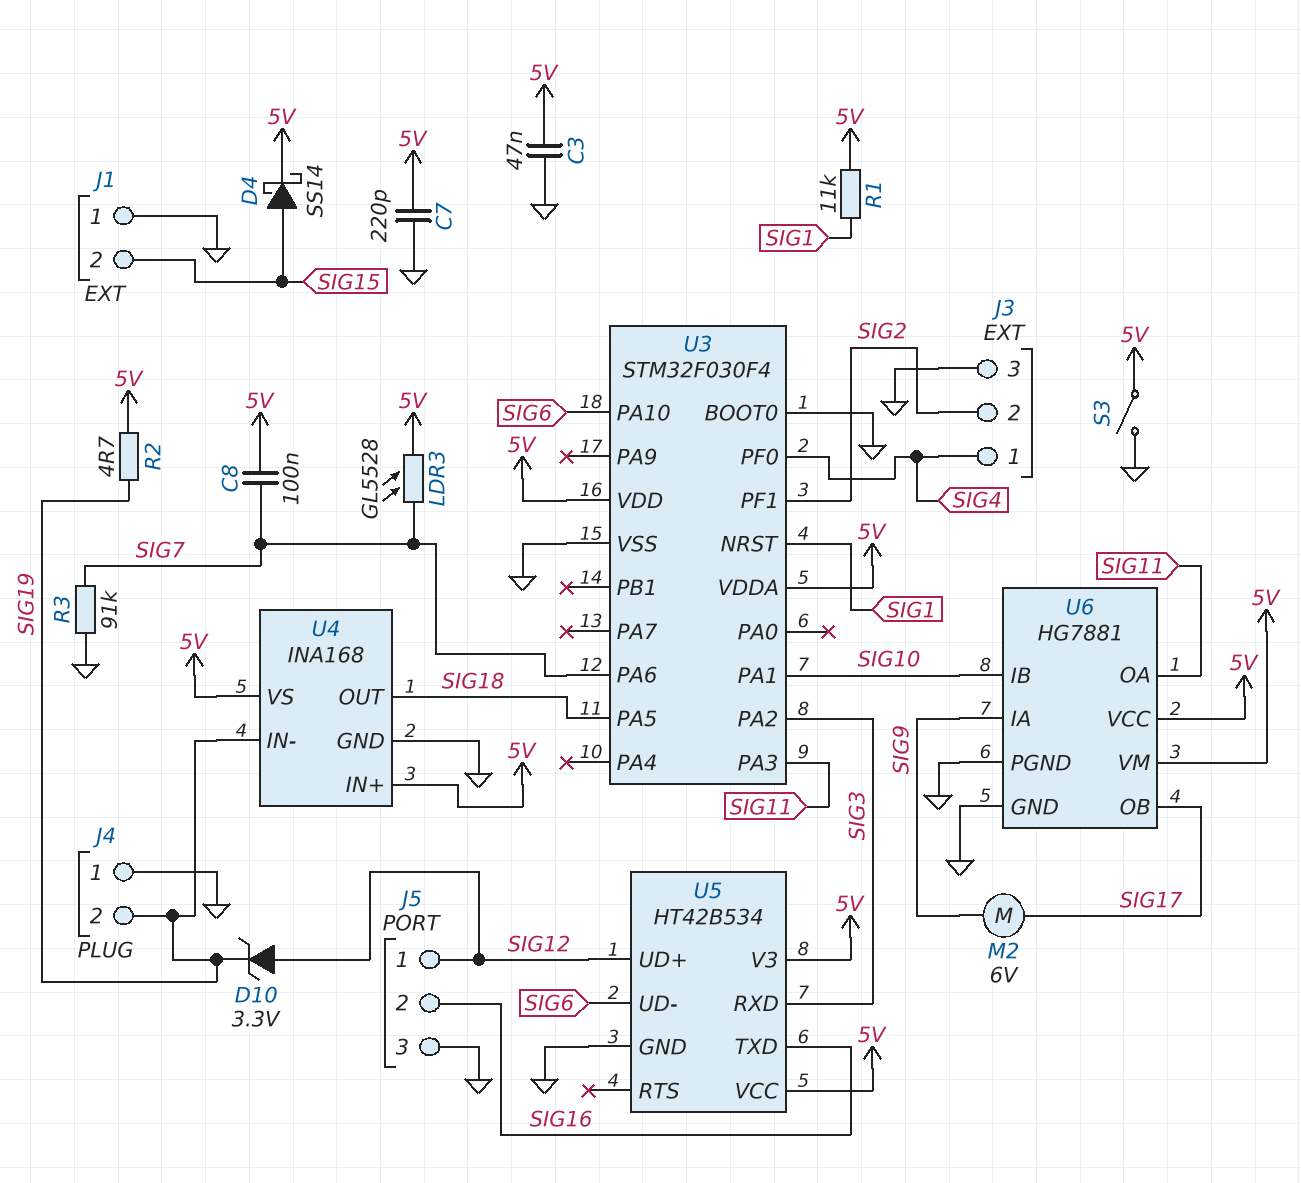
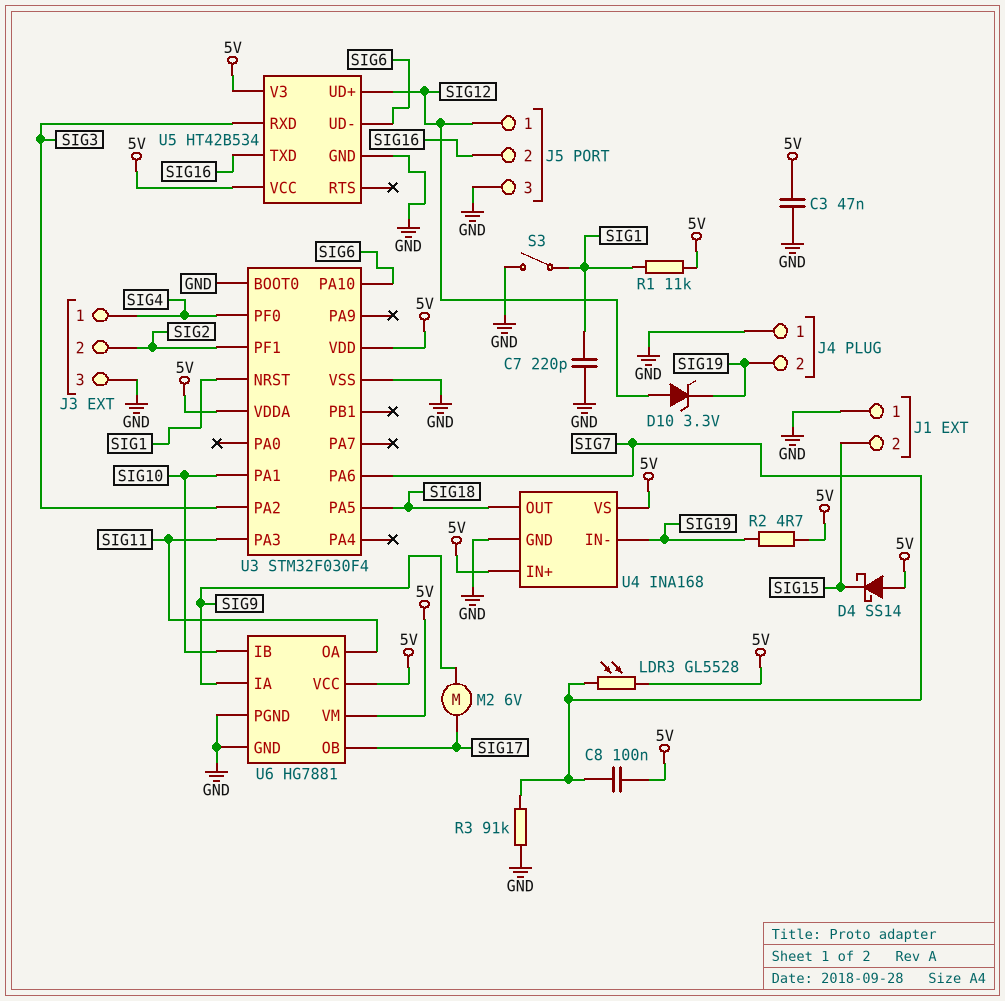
C7: 220pF (5V, GND) -> 220pF (GND, SIG1)
D4: schottky SS14 (A SIG15, K 5V) -> schottky SS14 (A 5V, K SIG15)
S3: switch (5V, GND) -> switch (GND, SIG1)

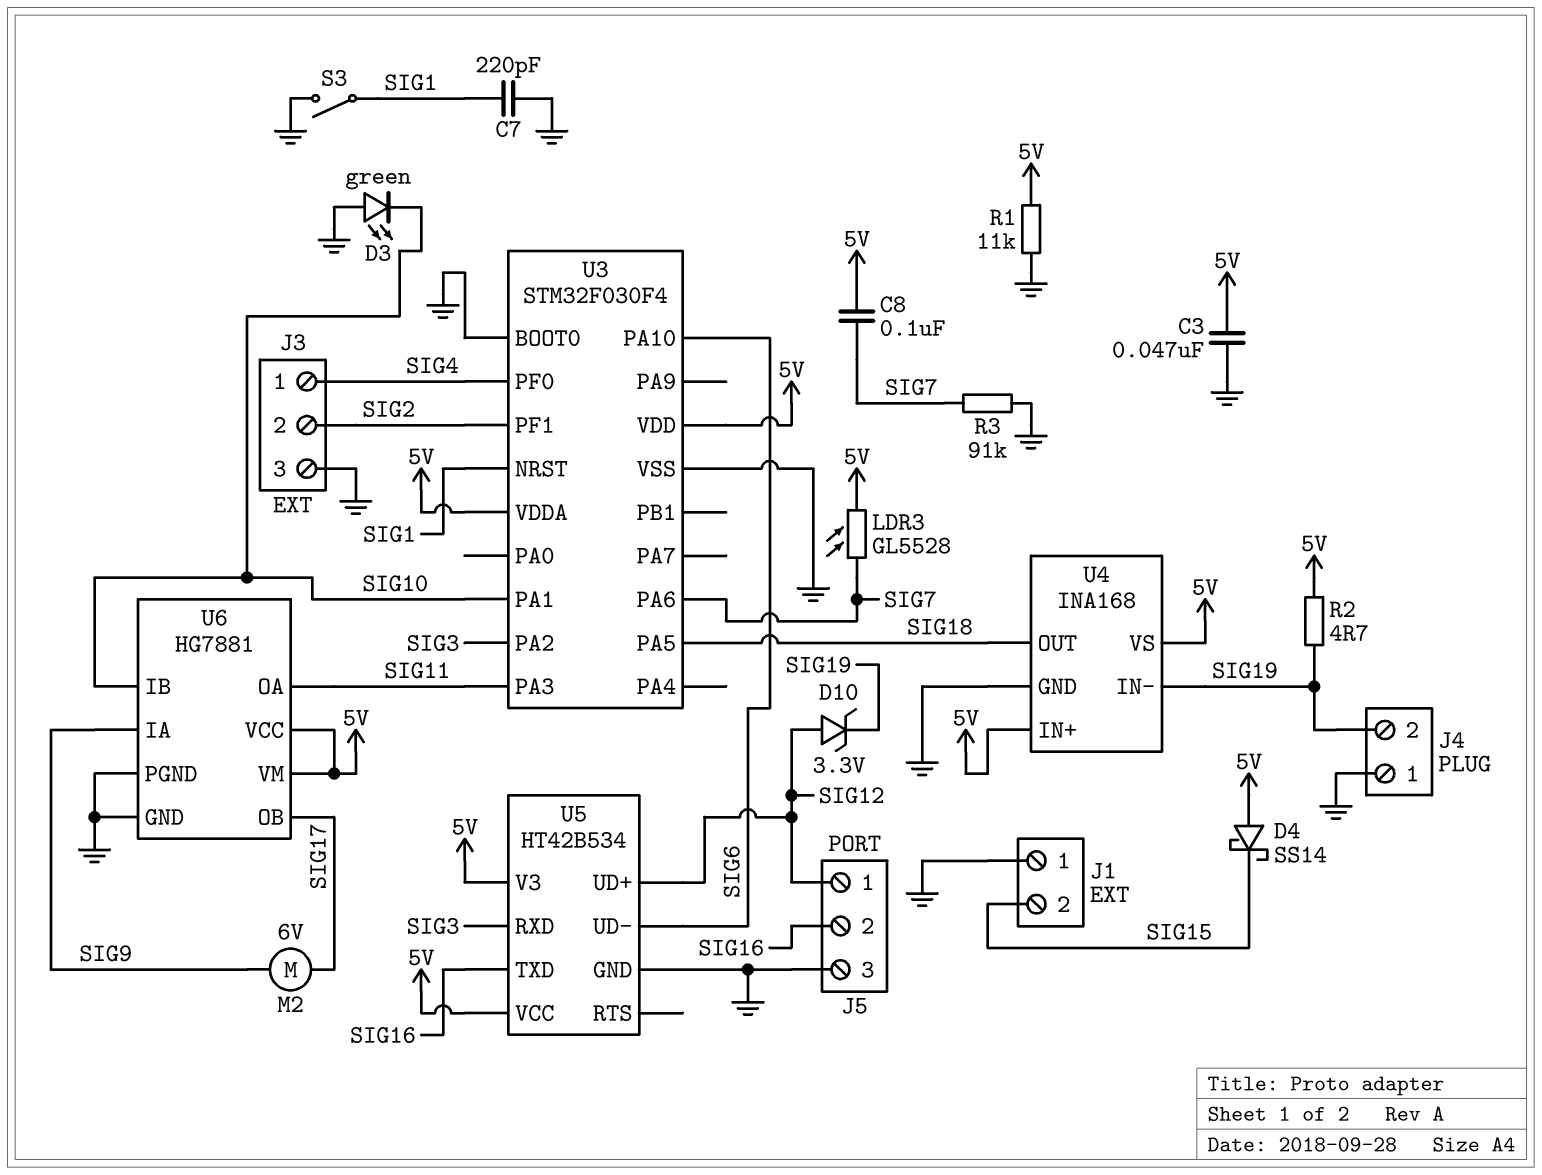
D3: none -> LED green (A GND, K SIG10)
R1: 11k (5V, SIG1) -> 11k (5V, GND)

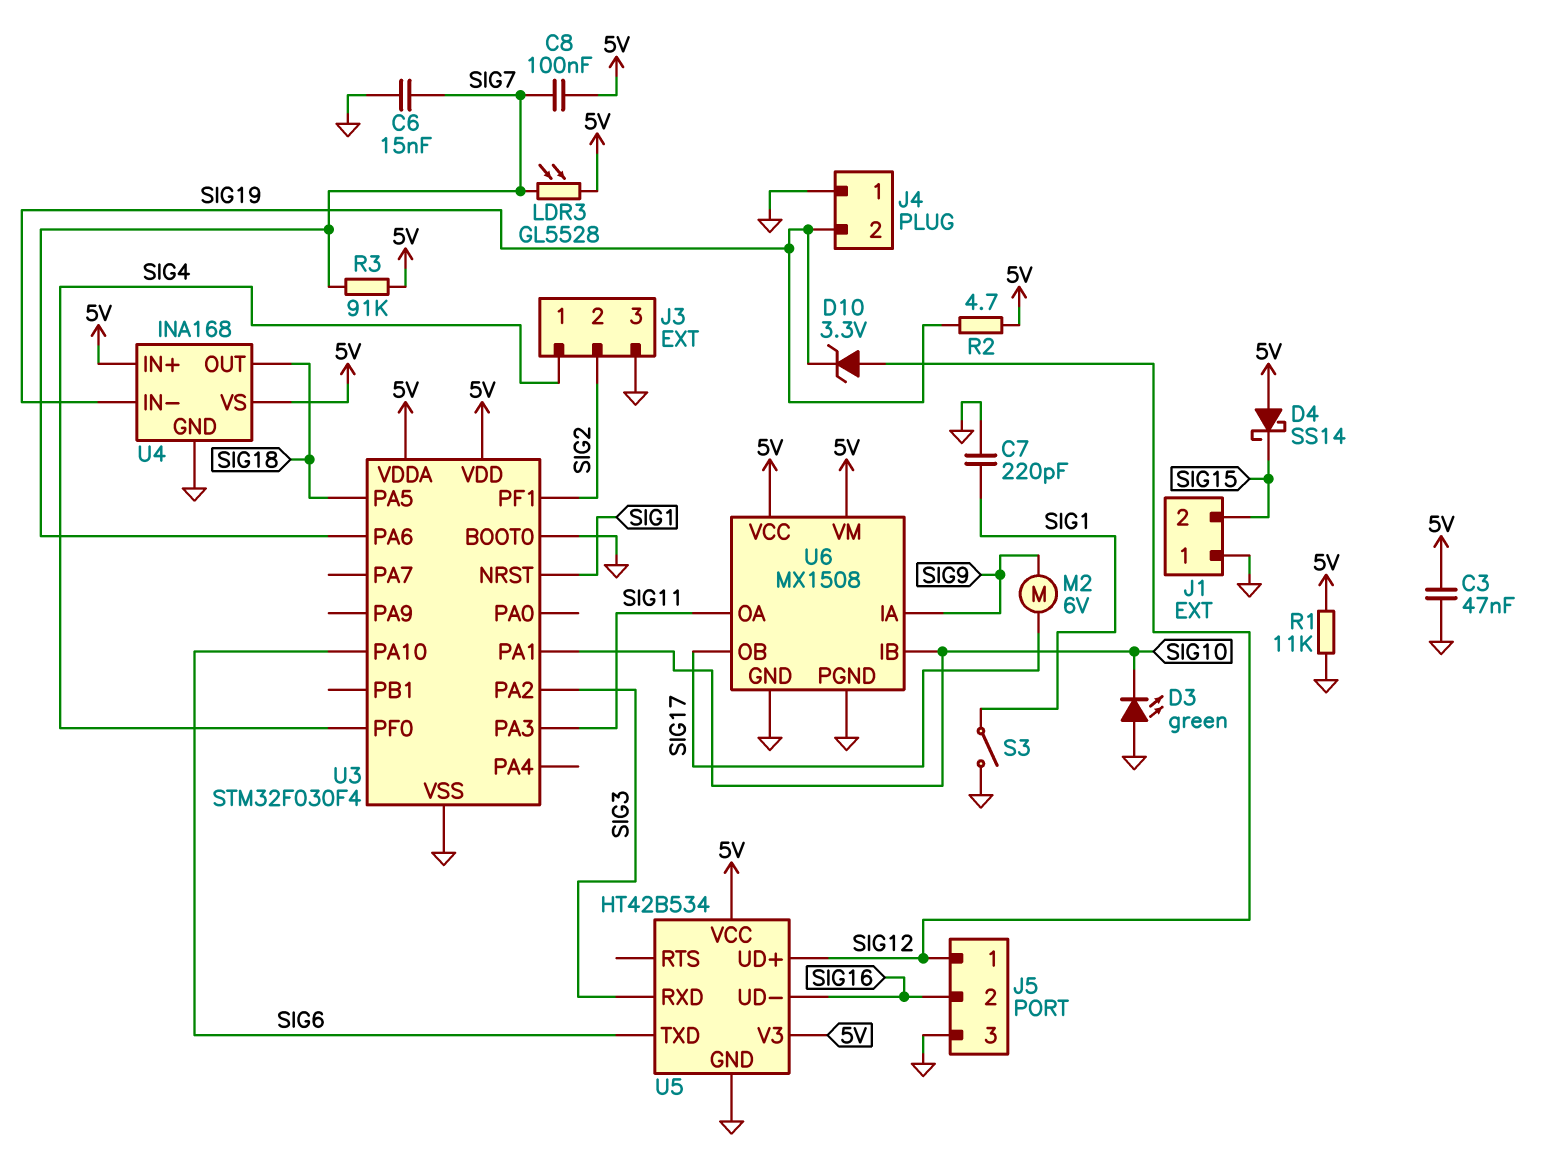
C6: none -> 15nF (GND, SIG7)
R3: 91k (GND, SIG7) -> 91k (5V, SIG7)
U5 pin TXD: SIG16 -> SIG6
U5 pin UD-: SIG6 -> SIG16
U6: HG7881 -> MX1508

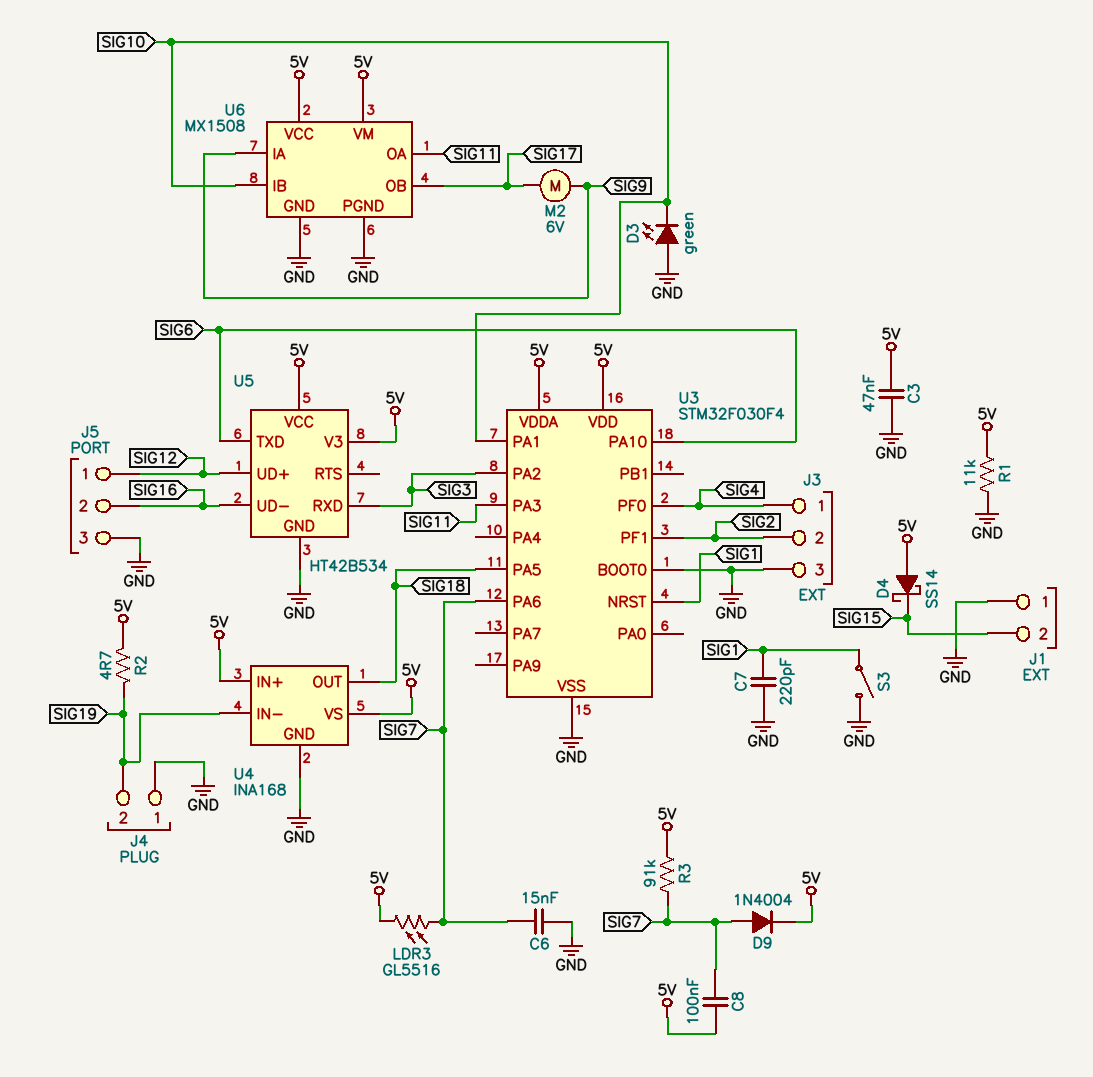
D9: none -> diode 1N4004 (A SIG7, K 5V)
D10: zener 3.3V (A SIG12, K SIG19) -> none
LDR3: GL5528 (5V, SIG7) -> GL5516 (5V, SIG7)

